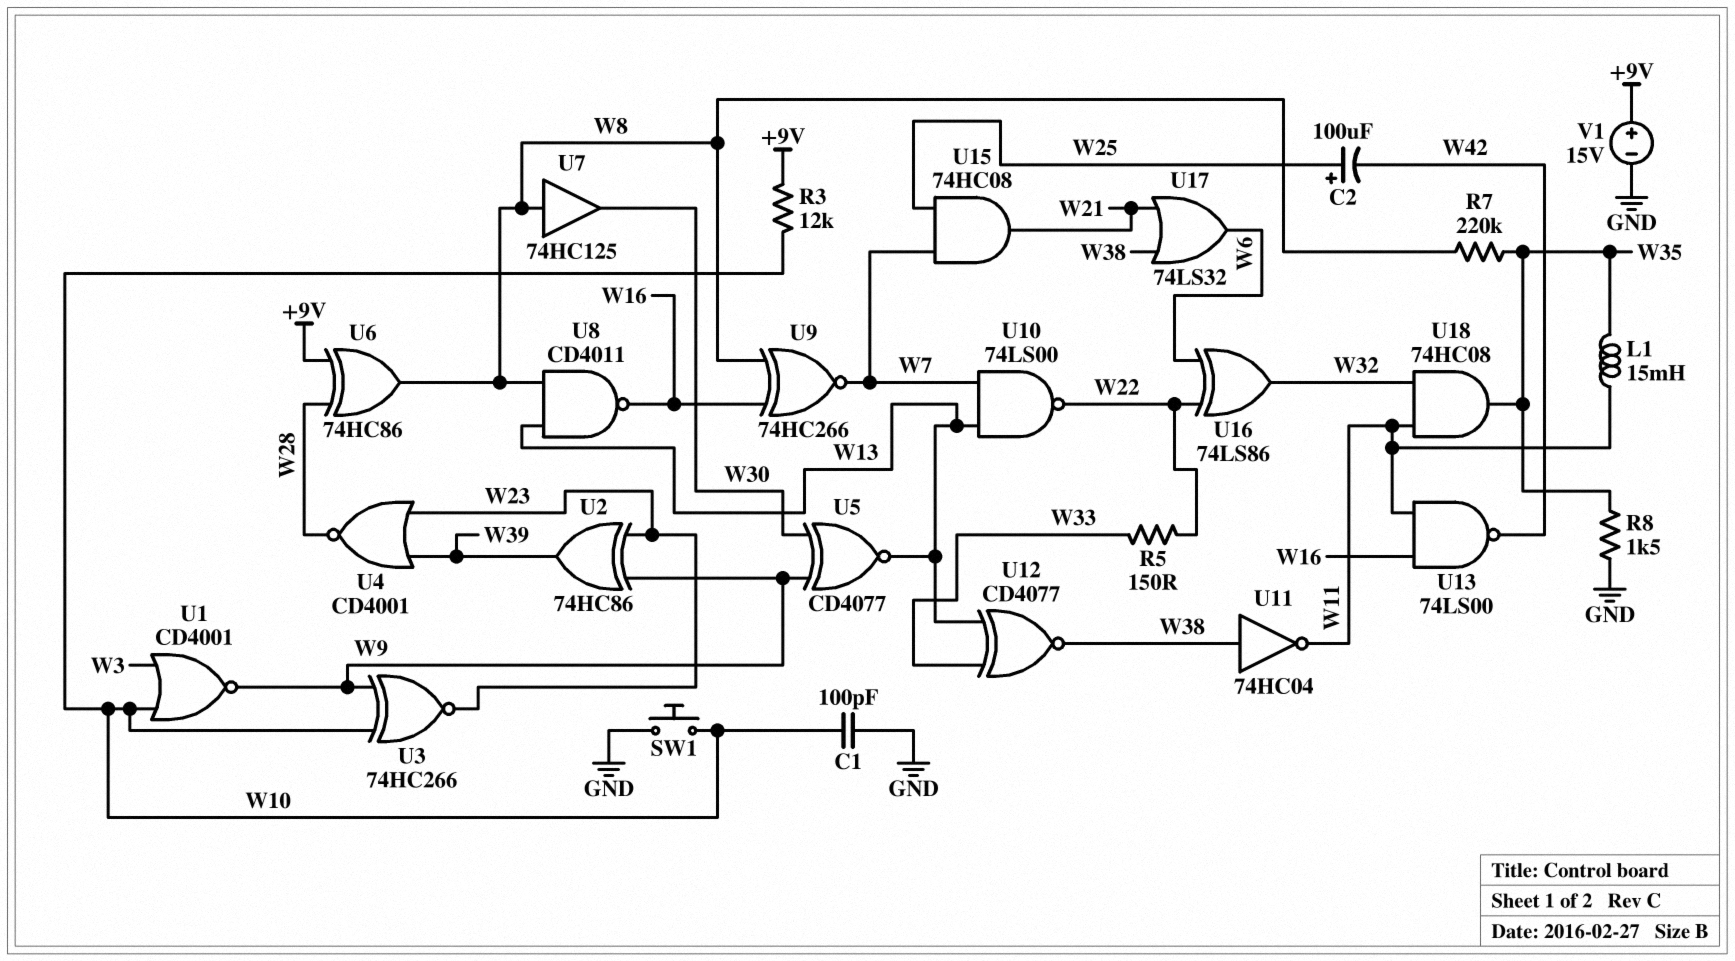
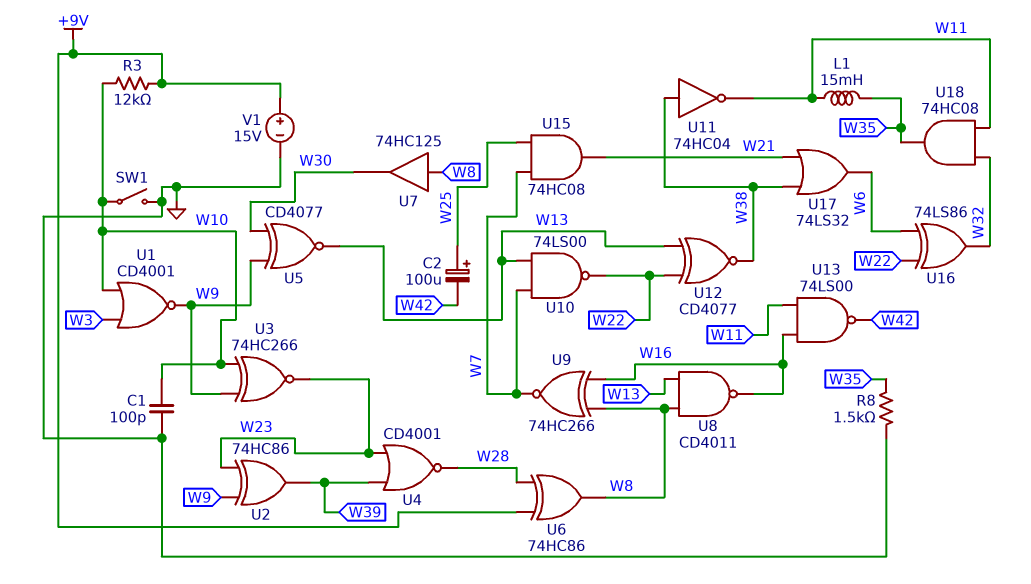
R5: 150 (W22, W33) -> none
R7: 220k (W8, W35) -> none
SW1: button (GND, W10) -> switch (GND, W10)
U12: XNOR CD4077 (in W13, in W33, out W38) -> XNOR CD4077 (in W13, in W22, out W38)

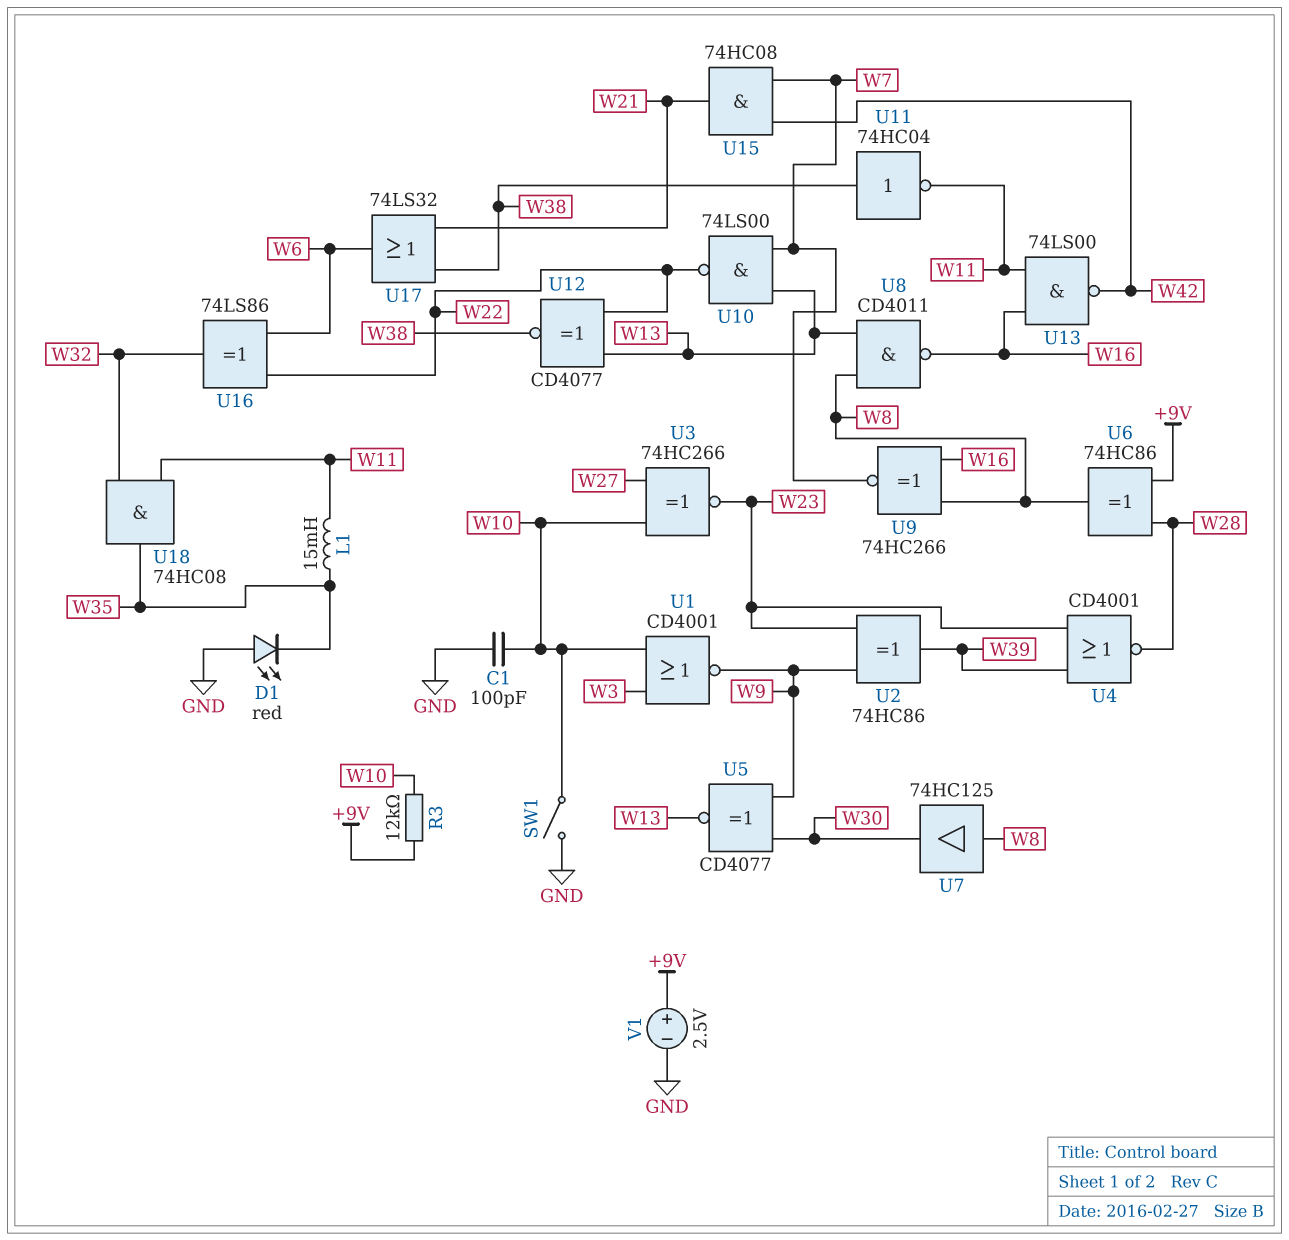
C2: 100uF (plus W25, minus W42) -> none
D1: none -> LED red (A GND, K W35)
R8: 1.5k (GND, W35) -> none
U3: XNOR 74HC266 (in W9, in W10, out W23) -> XNOR 74HC266 (in W10, in W27, out W23)
U15: AND 74HC08 (in W7, in W25, out W21) -> AND 74HC08 (in W7, in W42, out W21)
V1: 15V (plus +9V, minus GND) -> 2.5V (plus +9V, minus GND)

